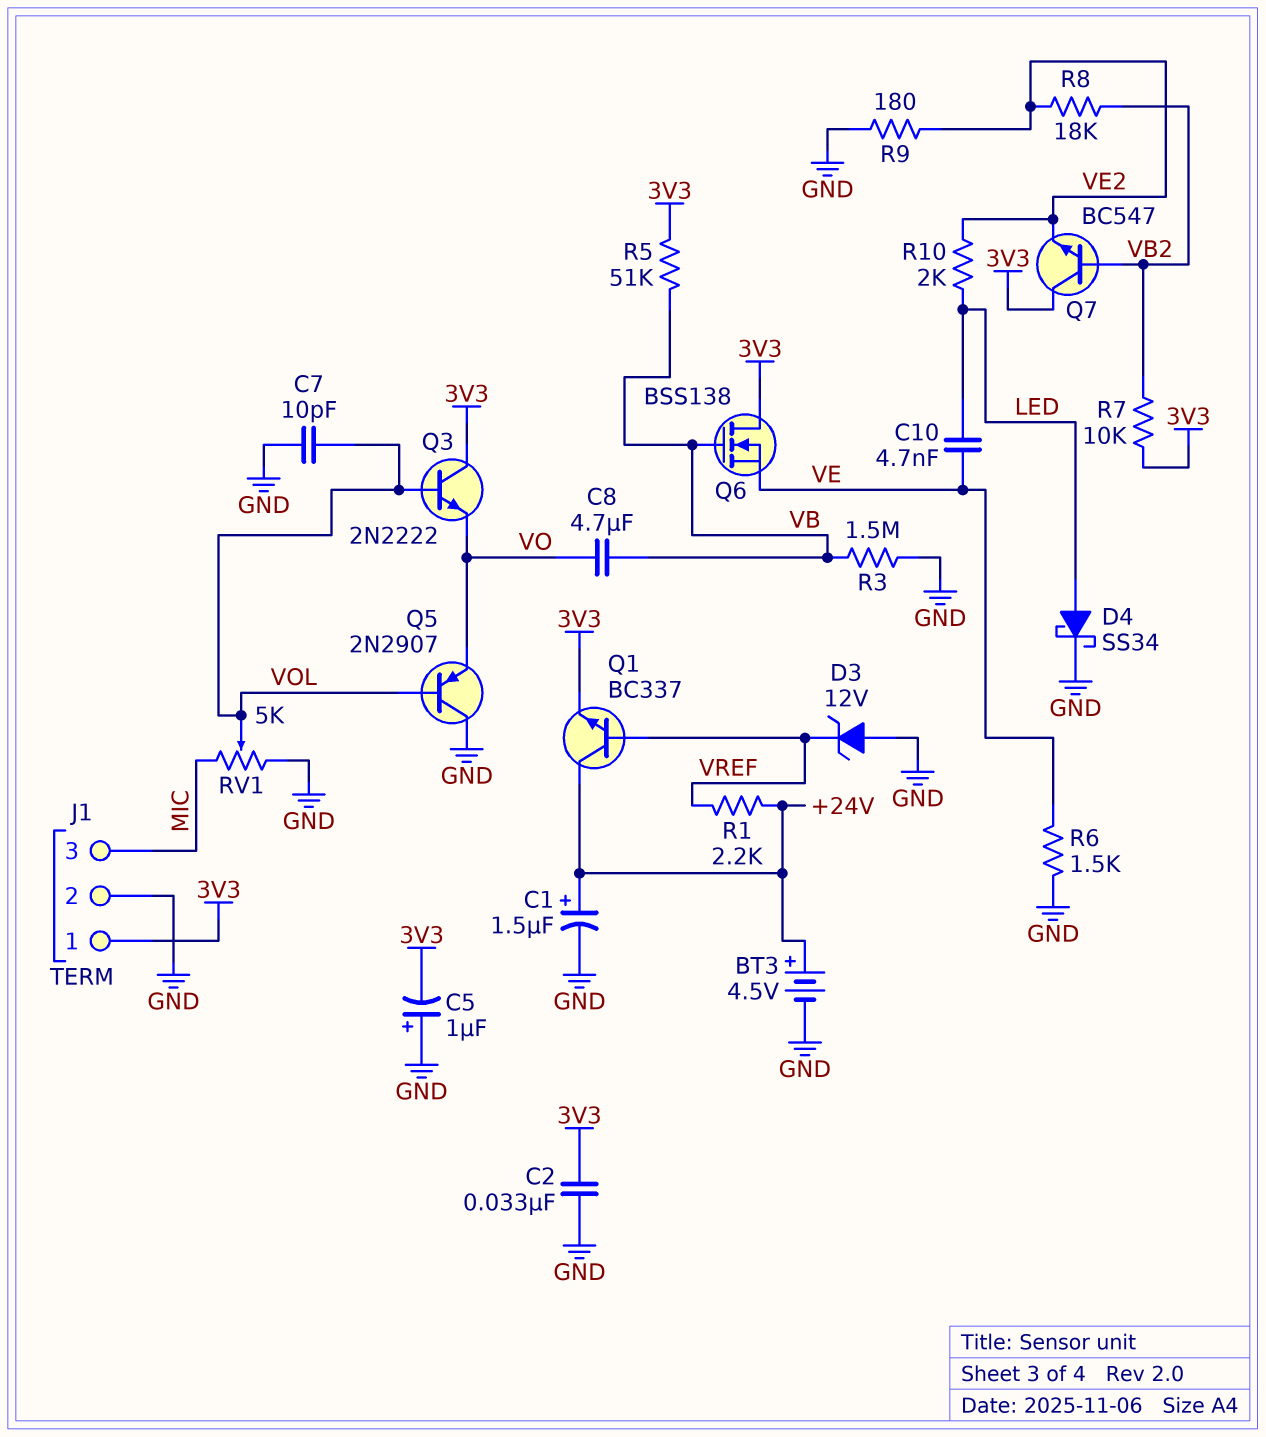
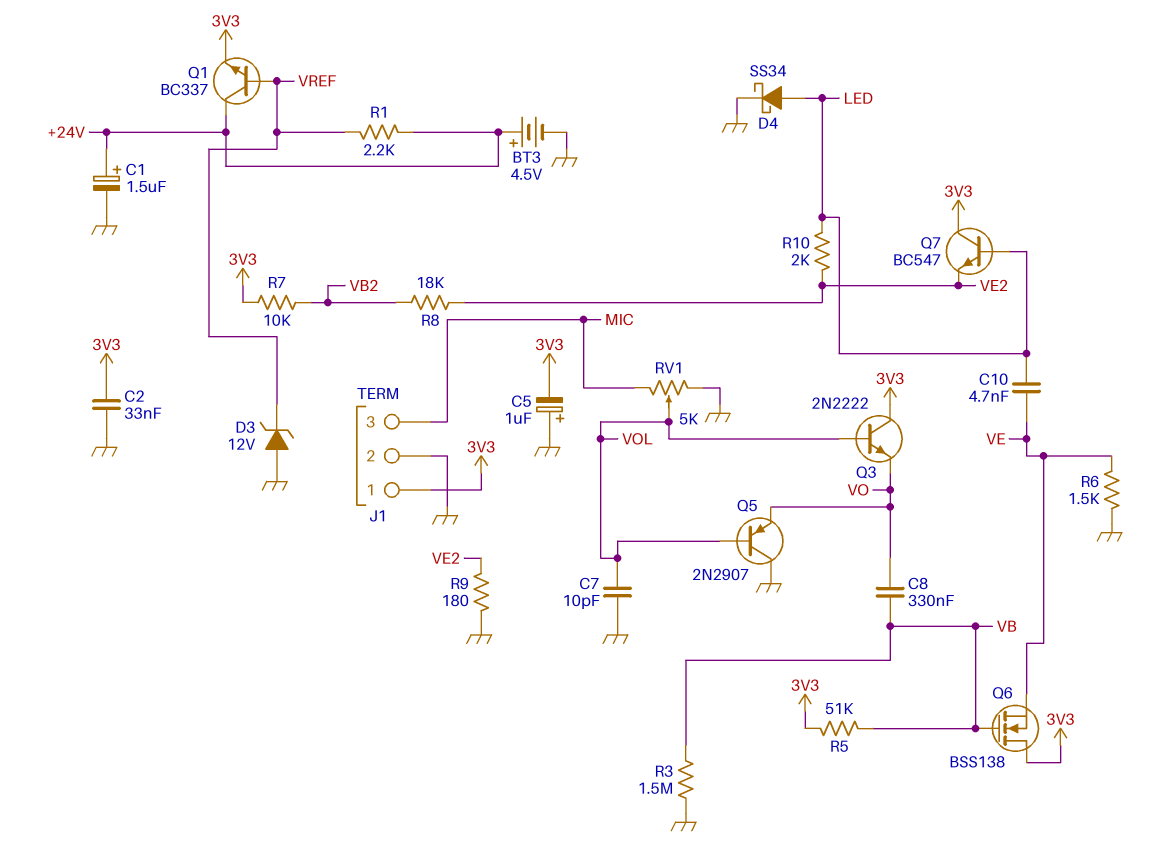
C8: 4.7uF (VB, VO) -> 330nF (VB, VO)
Q7: NPN BC547 (B VB2, C 3V3, E VE2) -> NPN BC547 (B LED, C 3V3, E VE2)

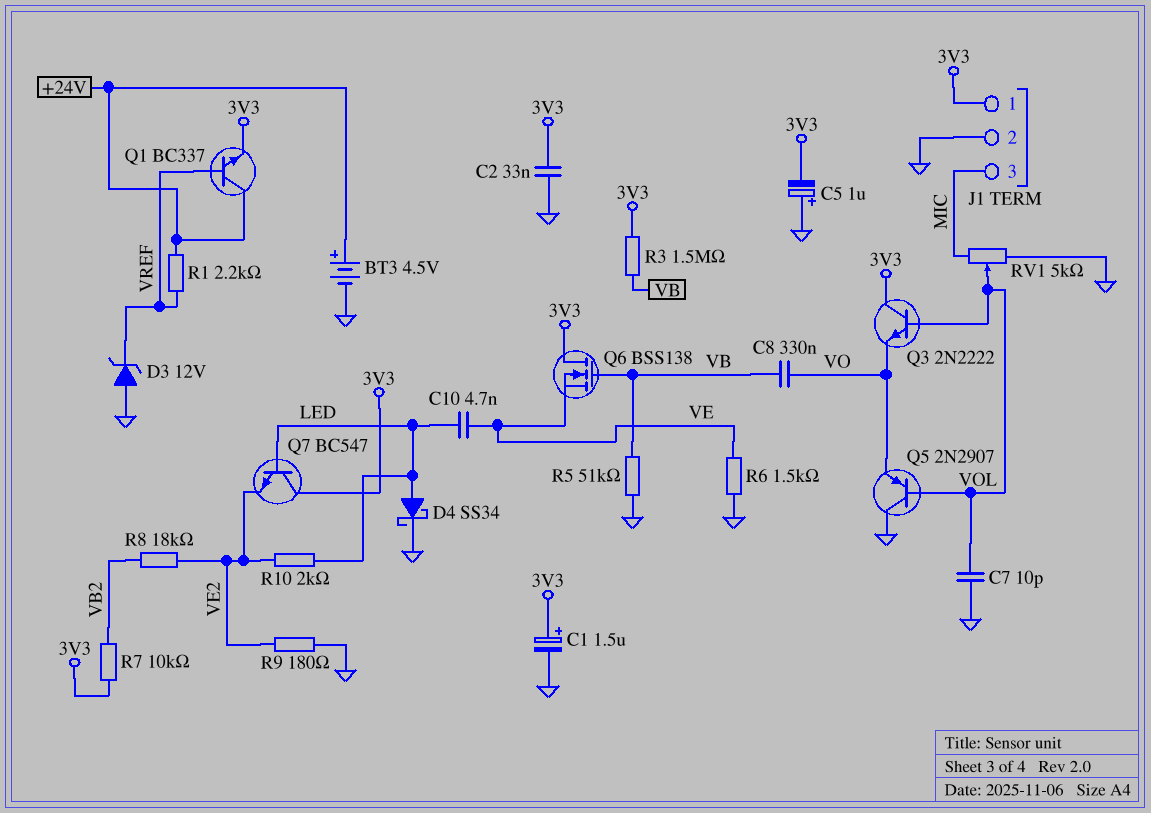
C1: 1.5uF (plus +24V, minus GND) -> 1.5uF (plus 3V3, minus GND)
R3: 1.5M (GND, VB) -> 1.5M (3V3, VB)
R5: 51k (3V3, VB) -> 51k (GND, VB)

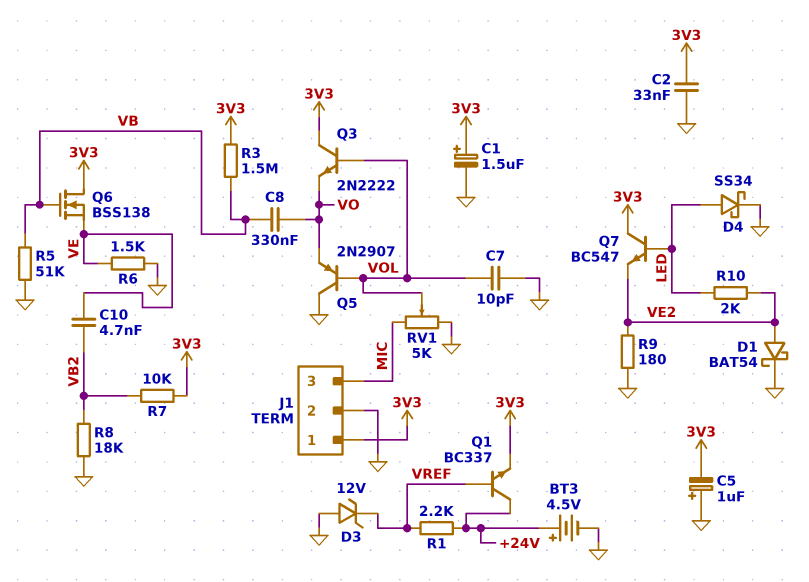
C10: 4.7nF (LED, VE) -> 4.7nF (VB2, VE)
D1: none -> schottky BAT54 (A VE2, K GND)
R8: 18k (VB2, VE2) -> 18k (GND, VB2)

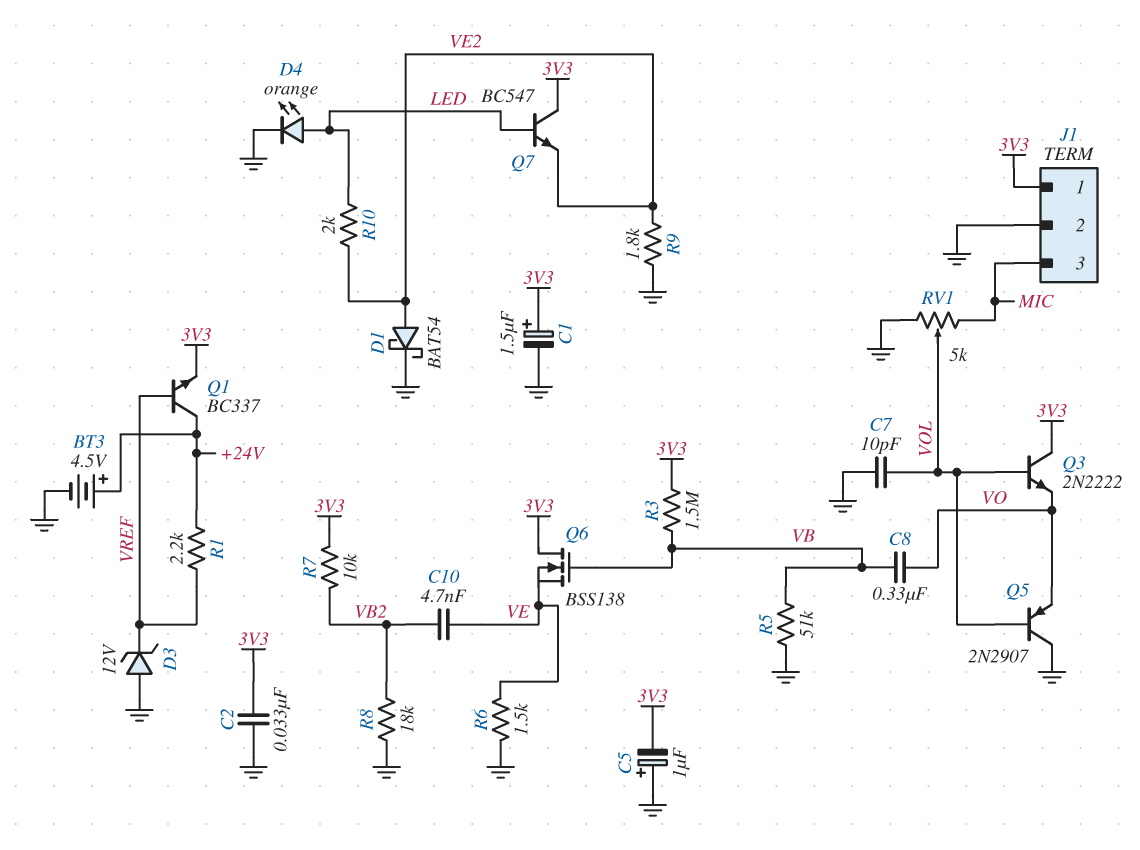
D4: schottky SS34 (A LED, K GND) -> LED orange (A LED, K GND)
R9: 180 (GND, VE2) -> 1.8k (GND, VE2)

